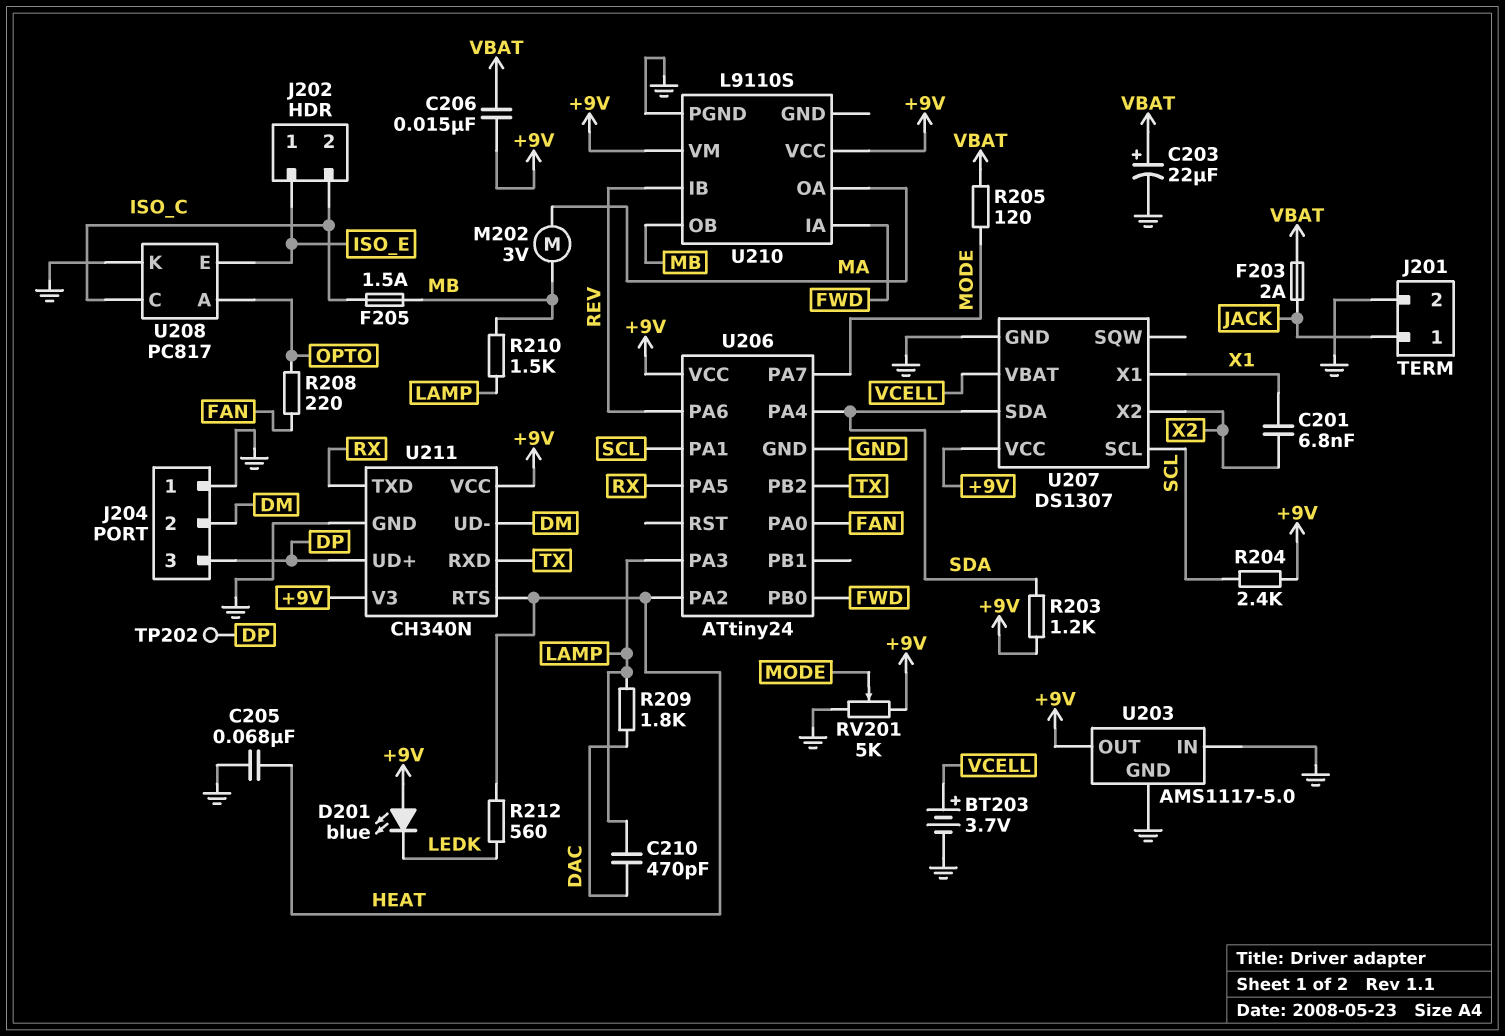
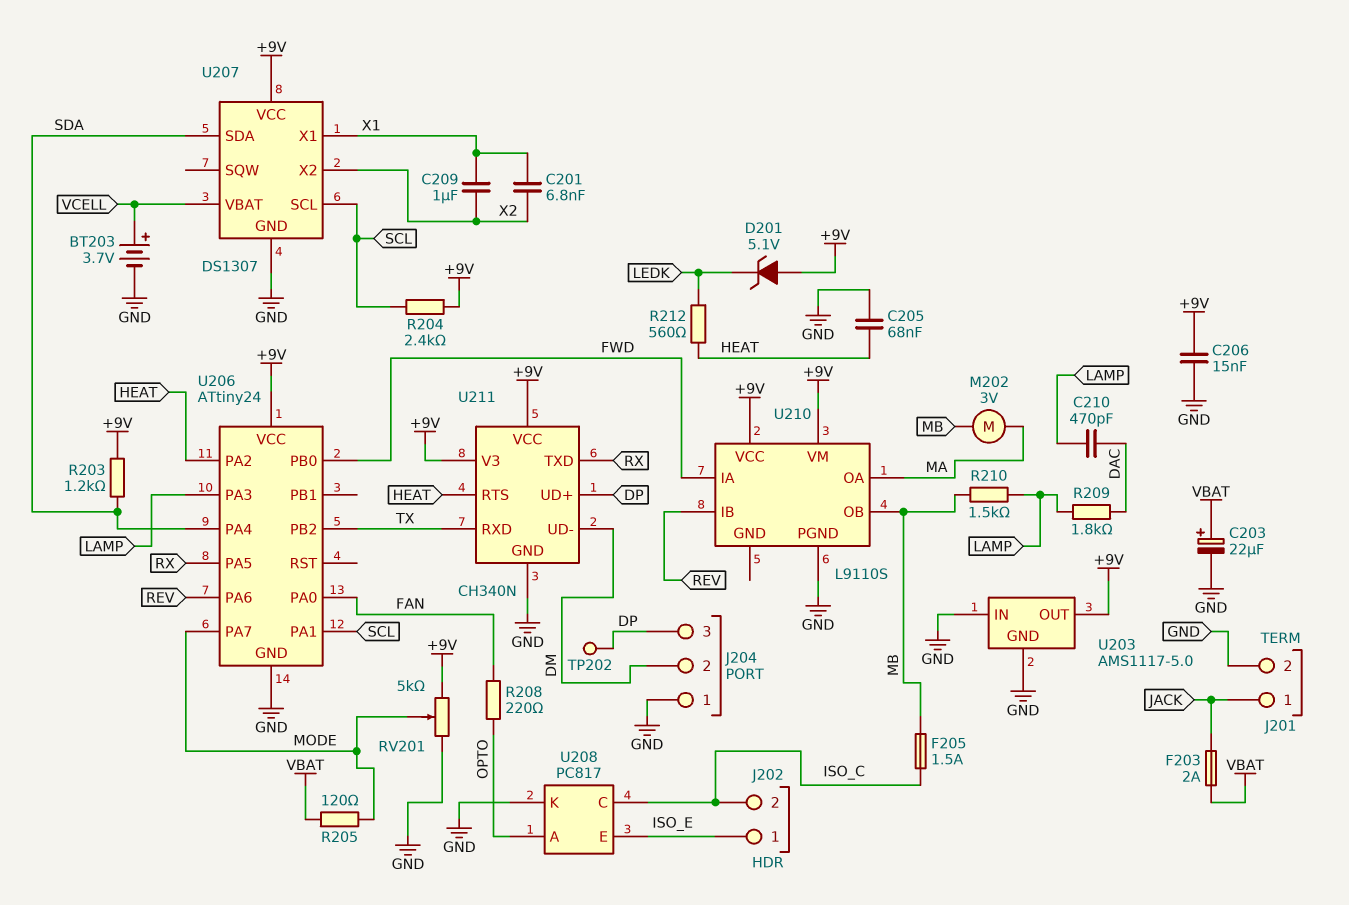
C206: 15nF (+9V, VBAT) -> 15nF (+9V, GND)
C209: none -> 1uF (X1, X2)
D201: LED blue (A +9V, K LEDK) -> zener 5.1V (A +9V, K LEDK)

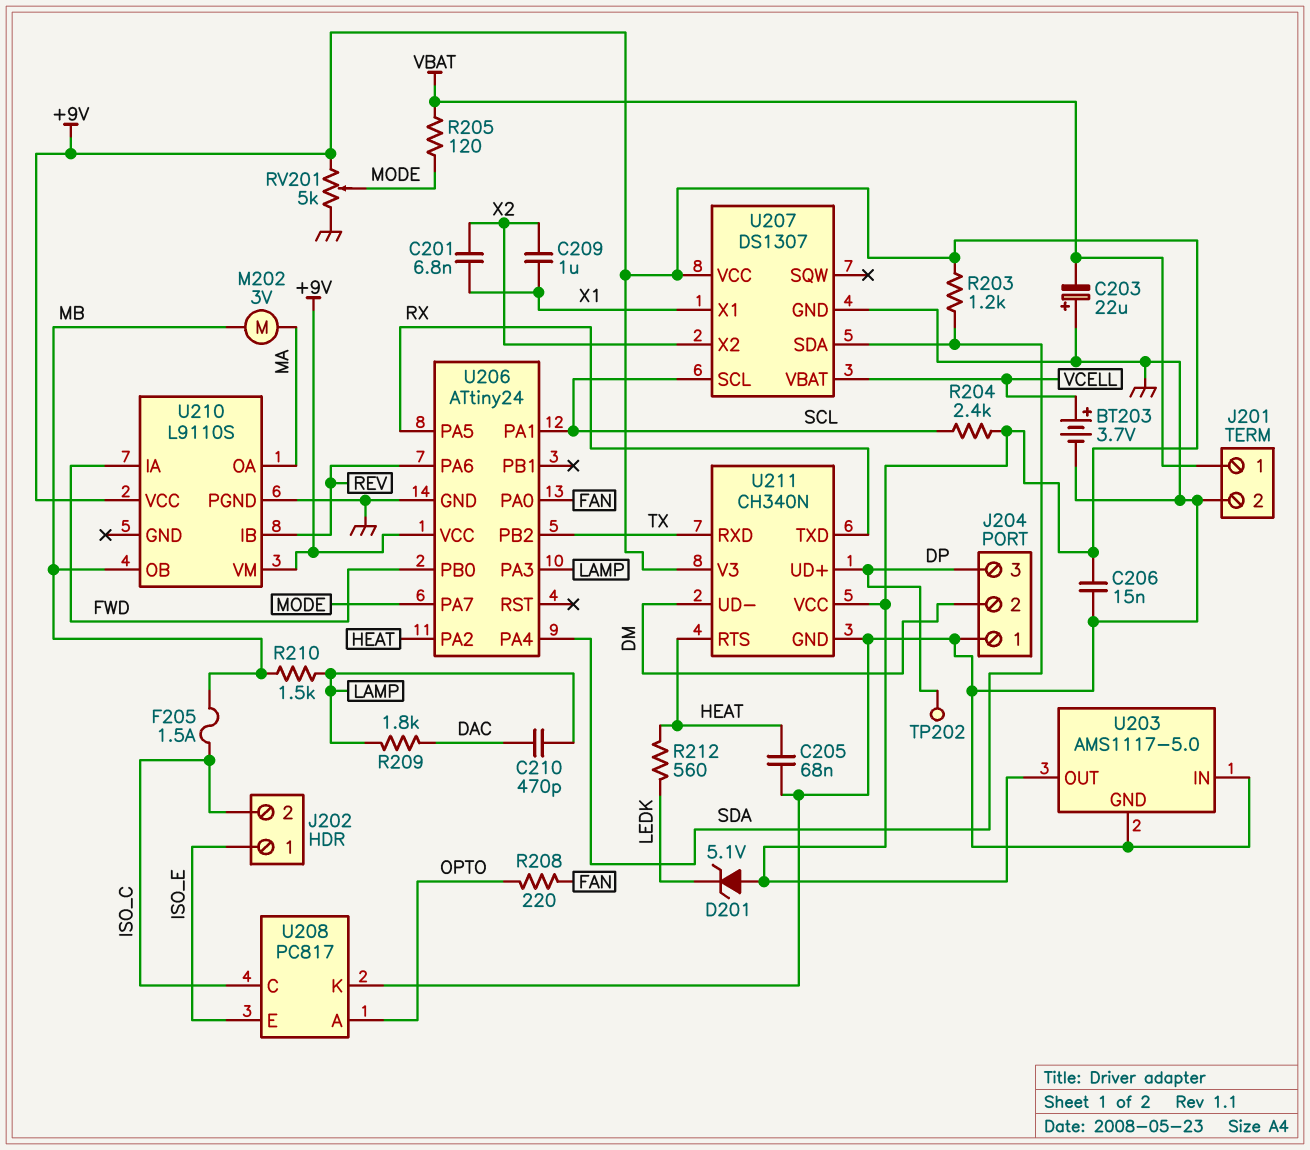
C203: 22uF (plus VBAT, minus GND) -> 22uF (plus GND, minus VBAT)
F203: 2A (JACK, VBAT) -> none
J201 pin 1: JACK -> VBAT

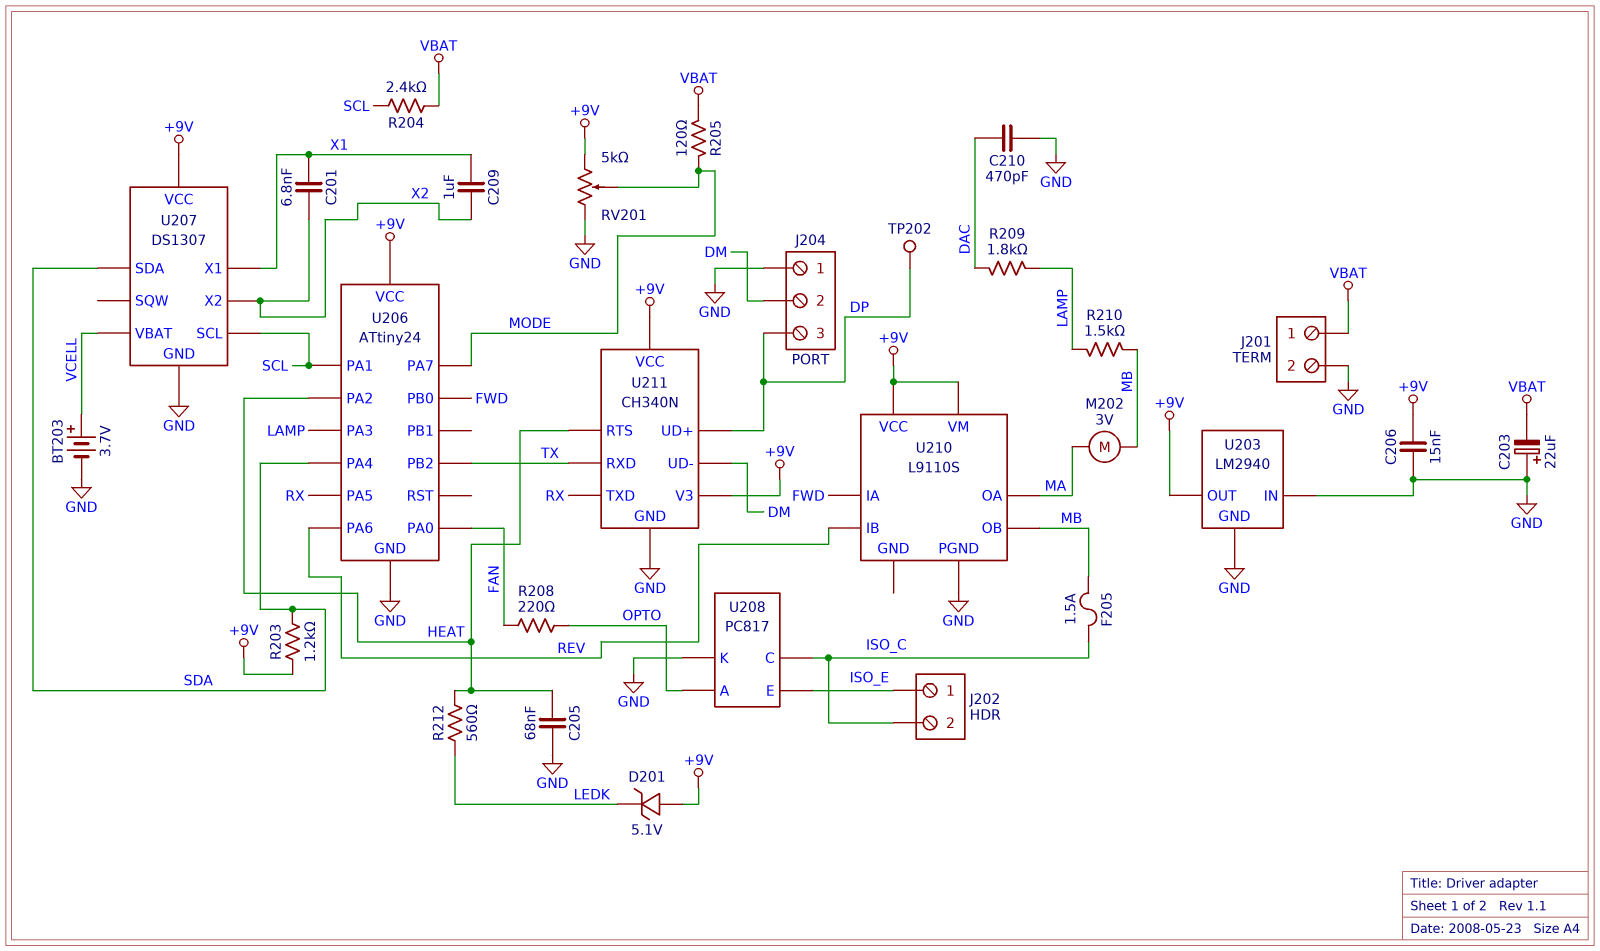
C210: 470pF (DAC, LAMP) -> 470pF (DAC, GND)
R204: 2.4k (+9V, SCL) -> 2.4k (SCL, VBAT)
U203: AMS1117-5.0 -> LM2940

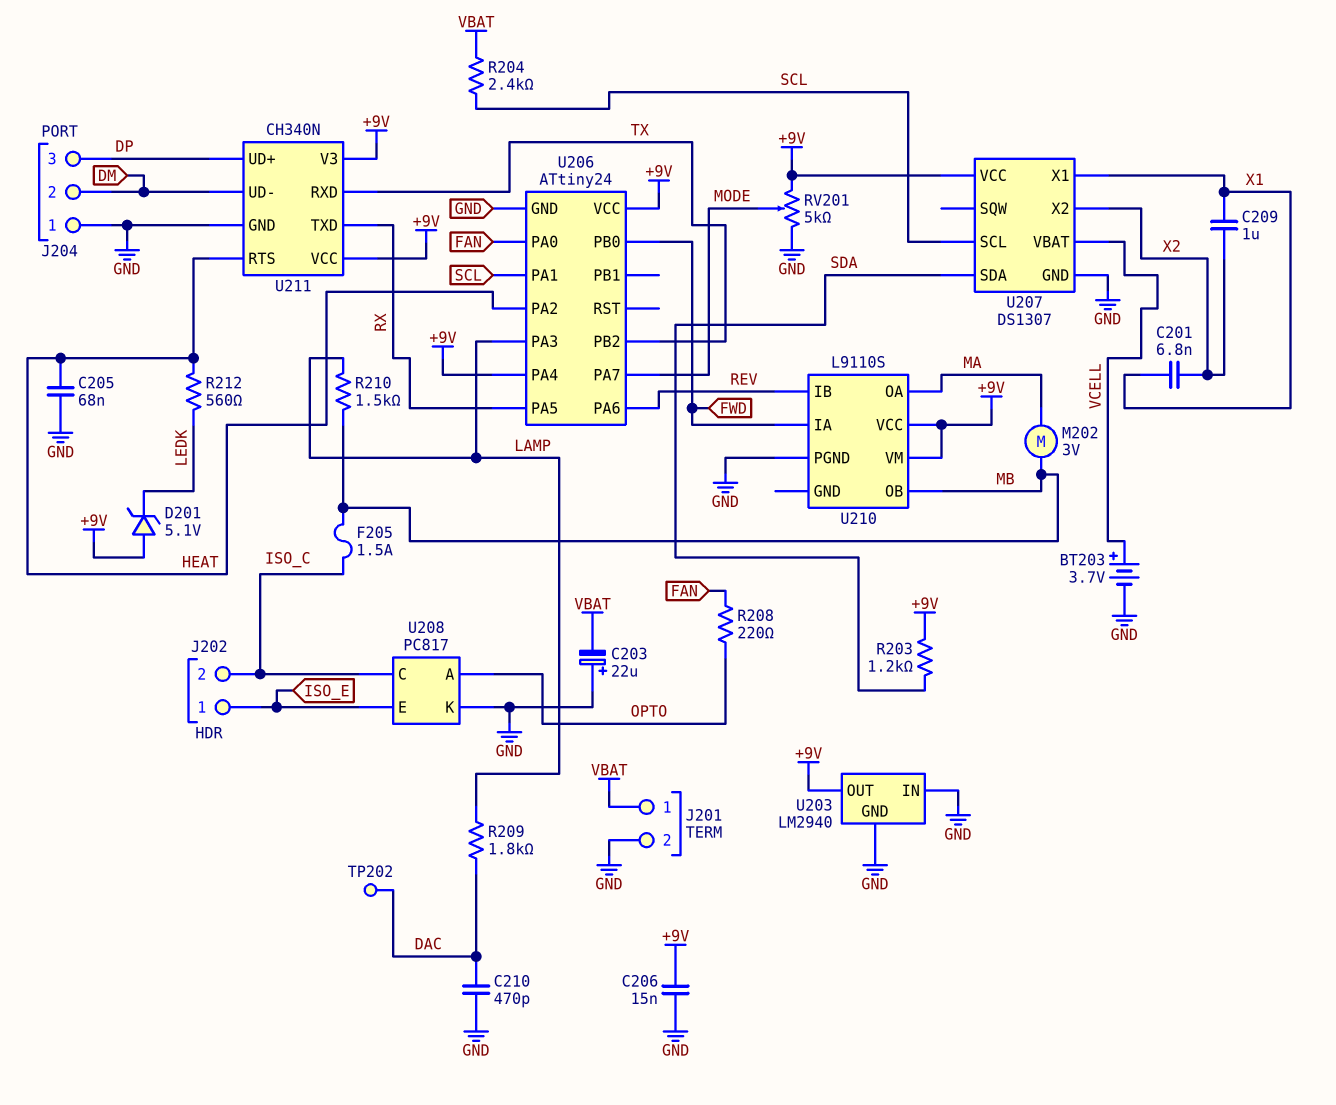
R205: 120 (MODE, VBAT) -> none
TP202: test point (DP) -> test point (DAC)
U206 pin PA4: SDA -> +9V

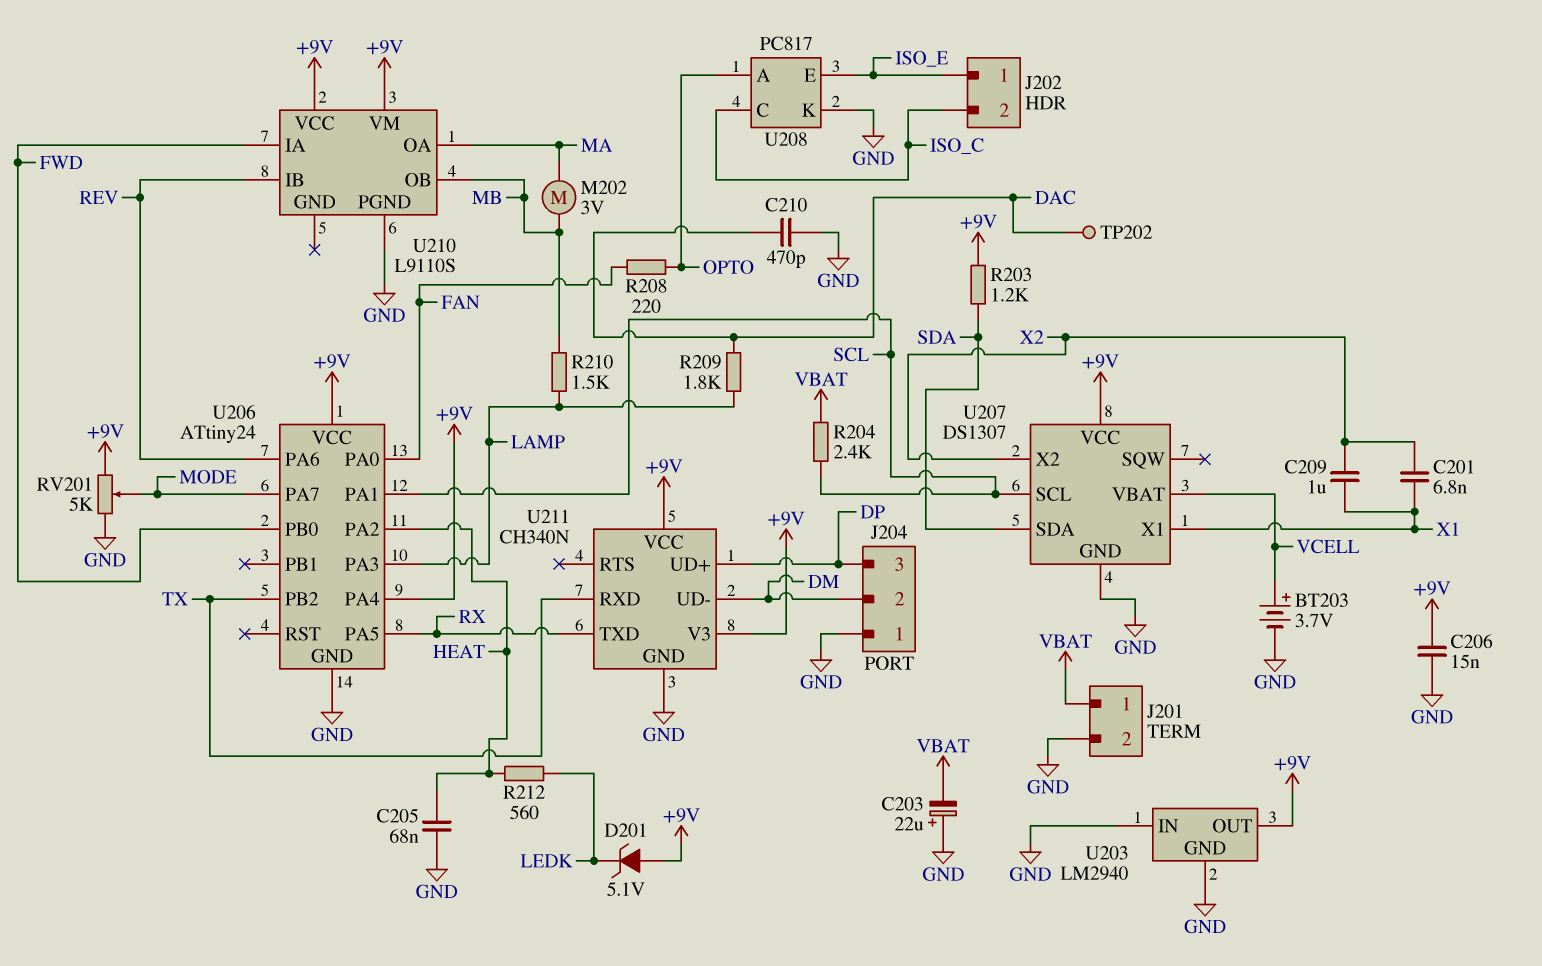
F205: 1.5A (ISO_C, MB) -> none
U211 pin RTS: HEAT -> none

